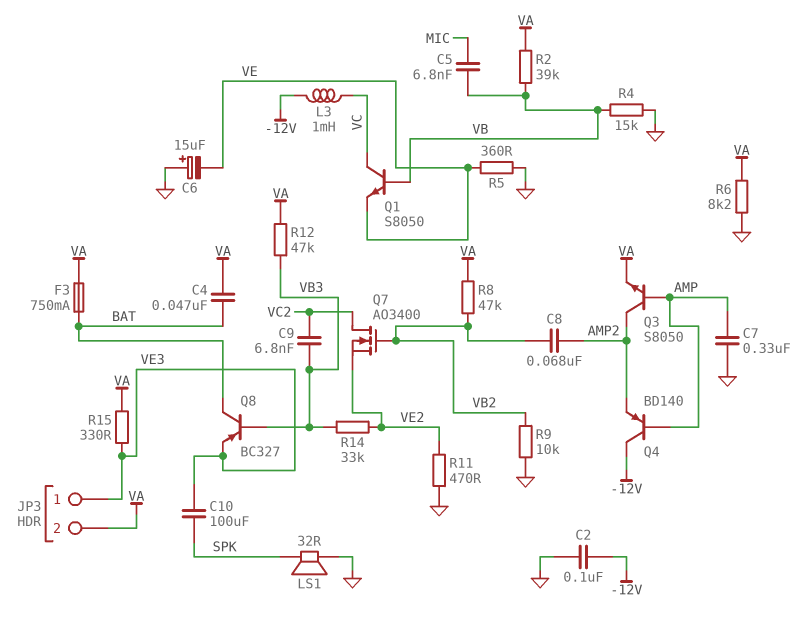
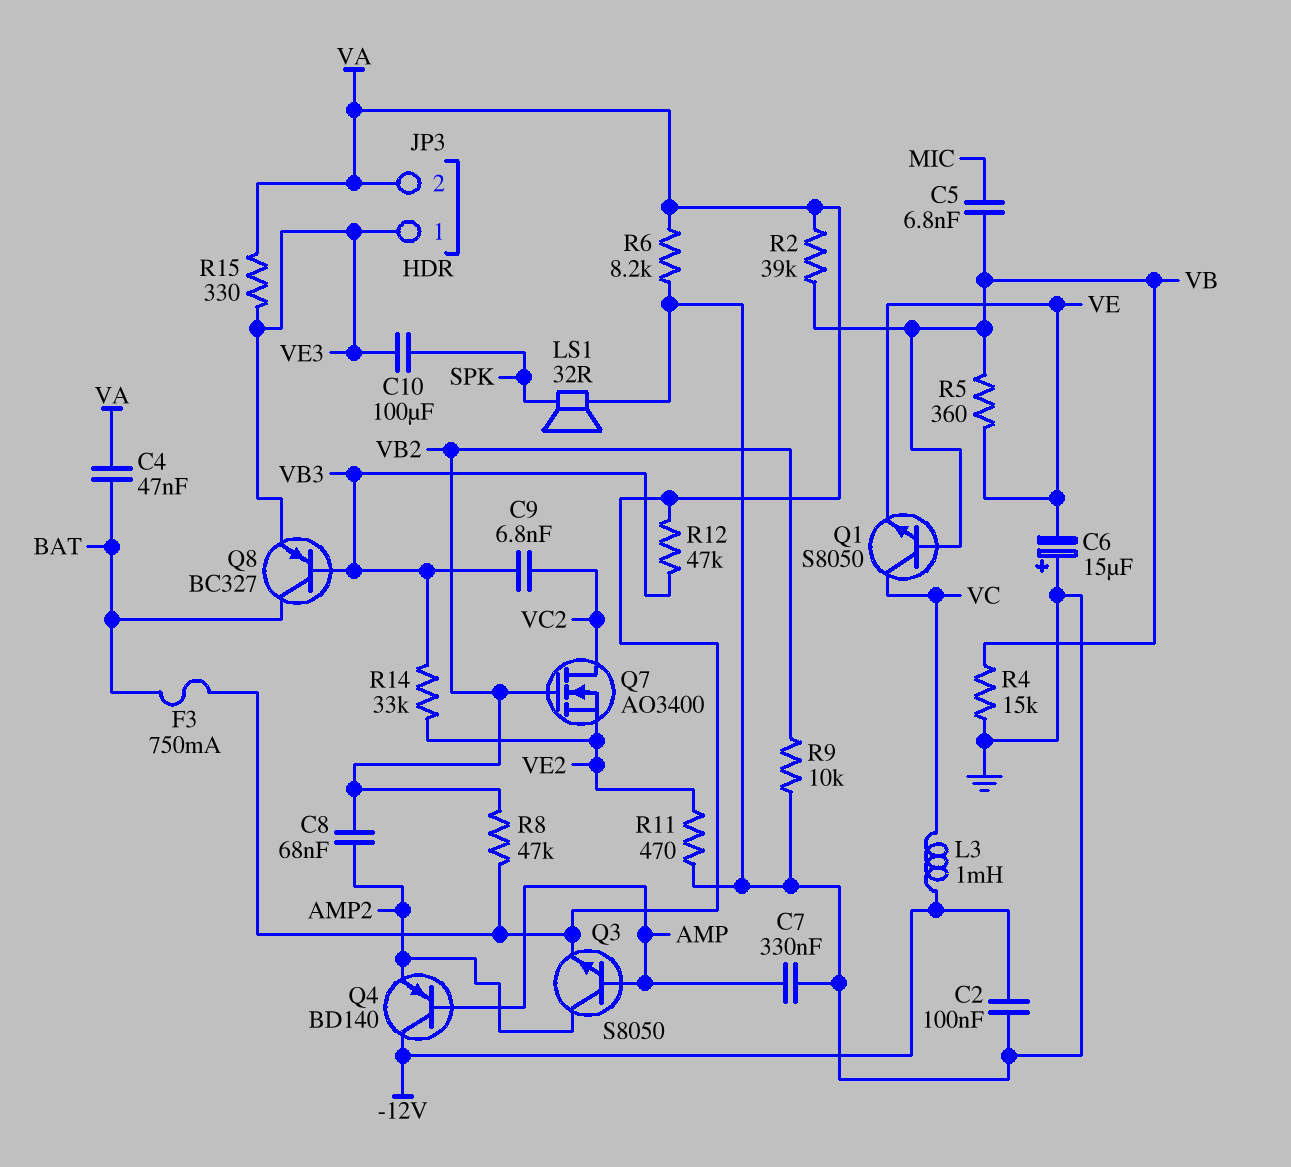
R5: 360 (GND, VE) -> 360 (VB, VE)

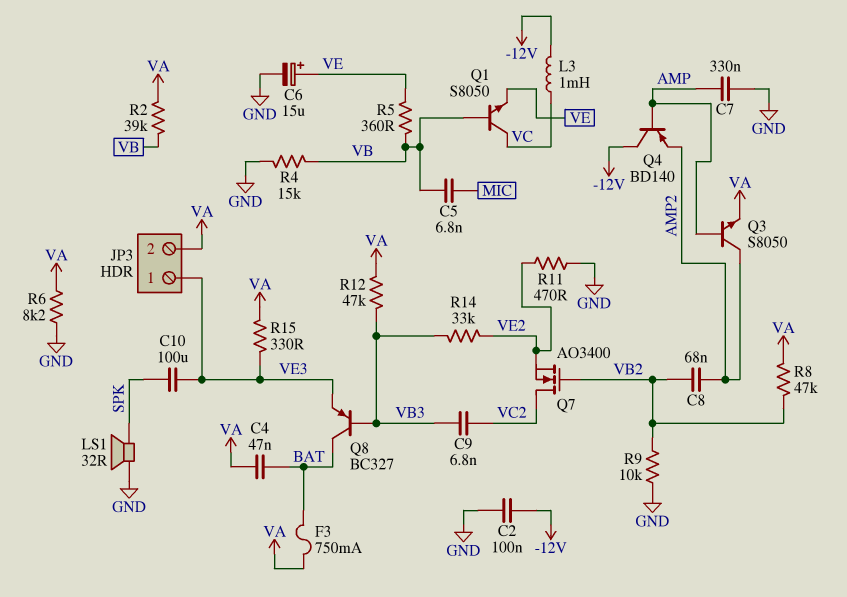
C6: 15uF (plus GND, minus VE) -> 15uF (plus VE, minus GND)

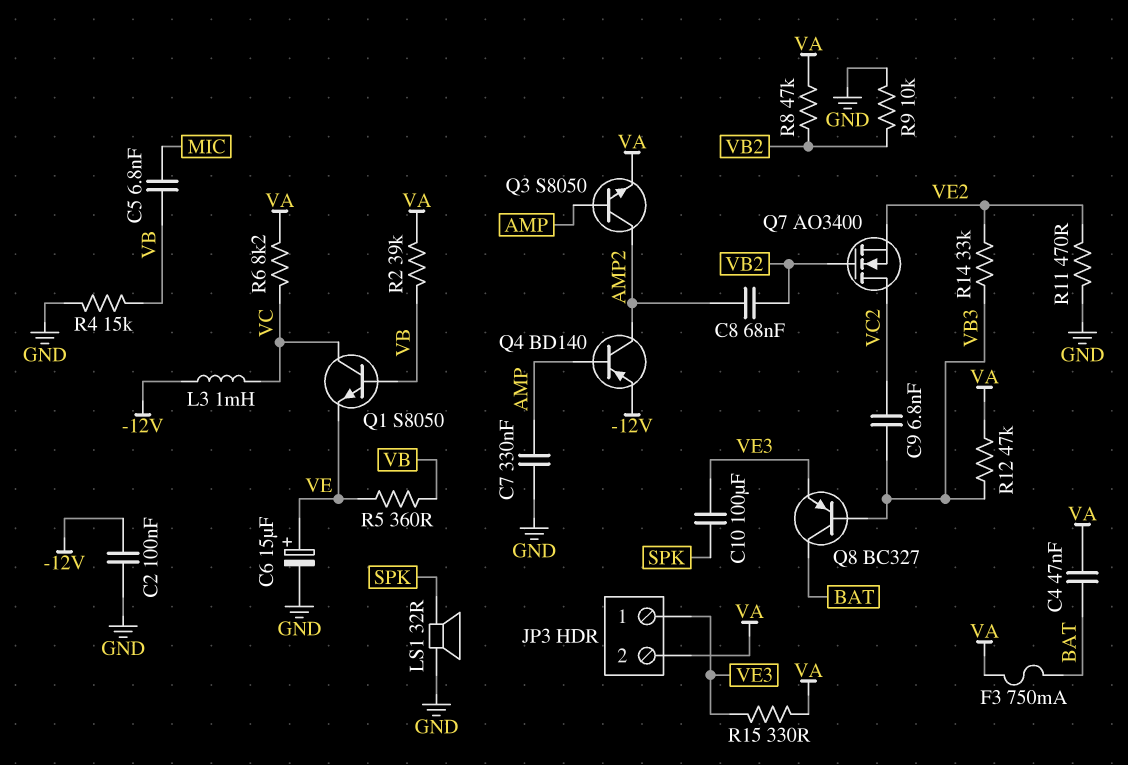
Q4: PNP BD140 (B AMP, C -12V, E AMP2) -> PNP BD140 (B AMP, C AMP2, E -12V)
R6: 8.2k (GND, VA) -> 8.2k (VA, VC)

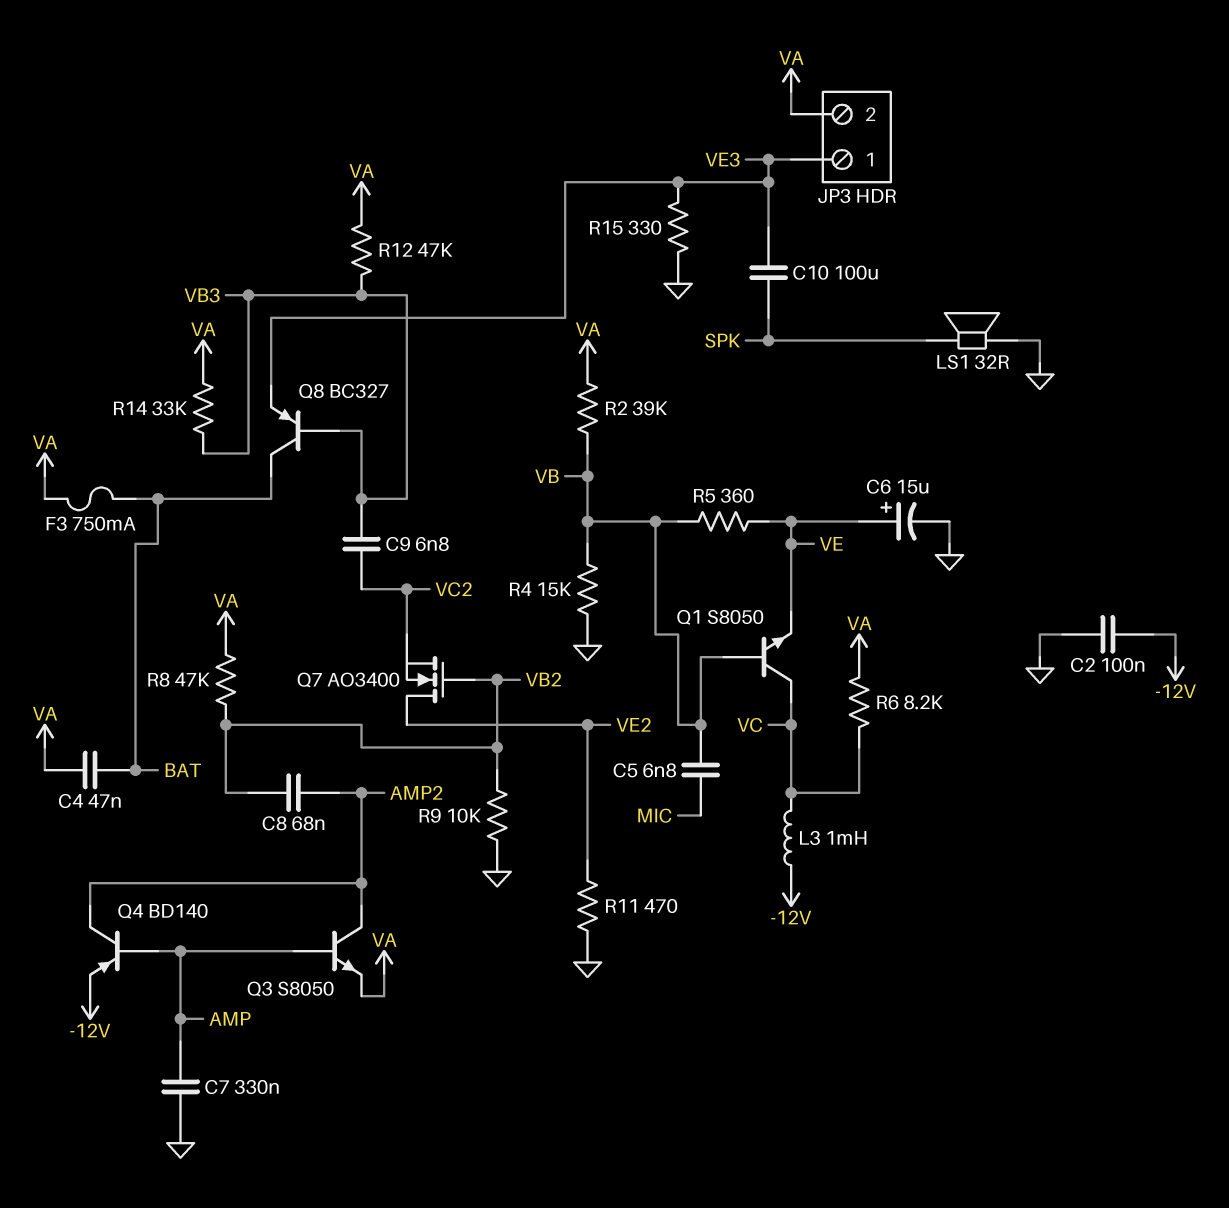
Q7: NMOS AO3400 (G VB2, D VC2, S VE2) -> NMOS AO3400 (G VB2, D VE2, S VC2)
R14: 33k (VB3, VE2) -> 33k (VA, VB3)
R15: 330 (VA, VE3) -> 330 (GND, VE3)

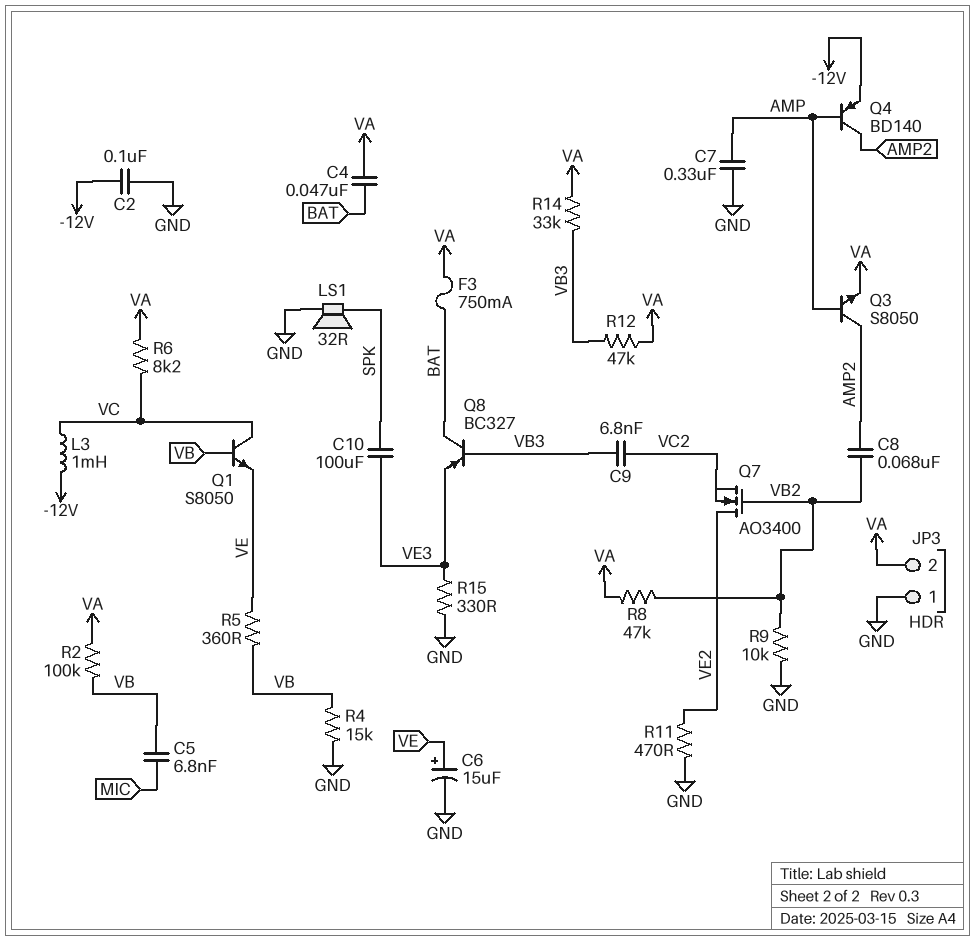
JP3 pin 1: VE3 -> GND
R2: 39k (VA, VB) -> 100k (VA, VB)

